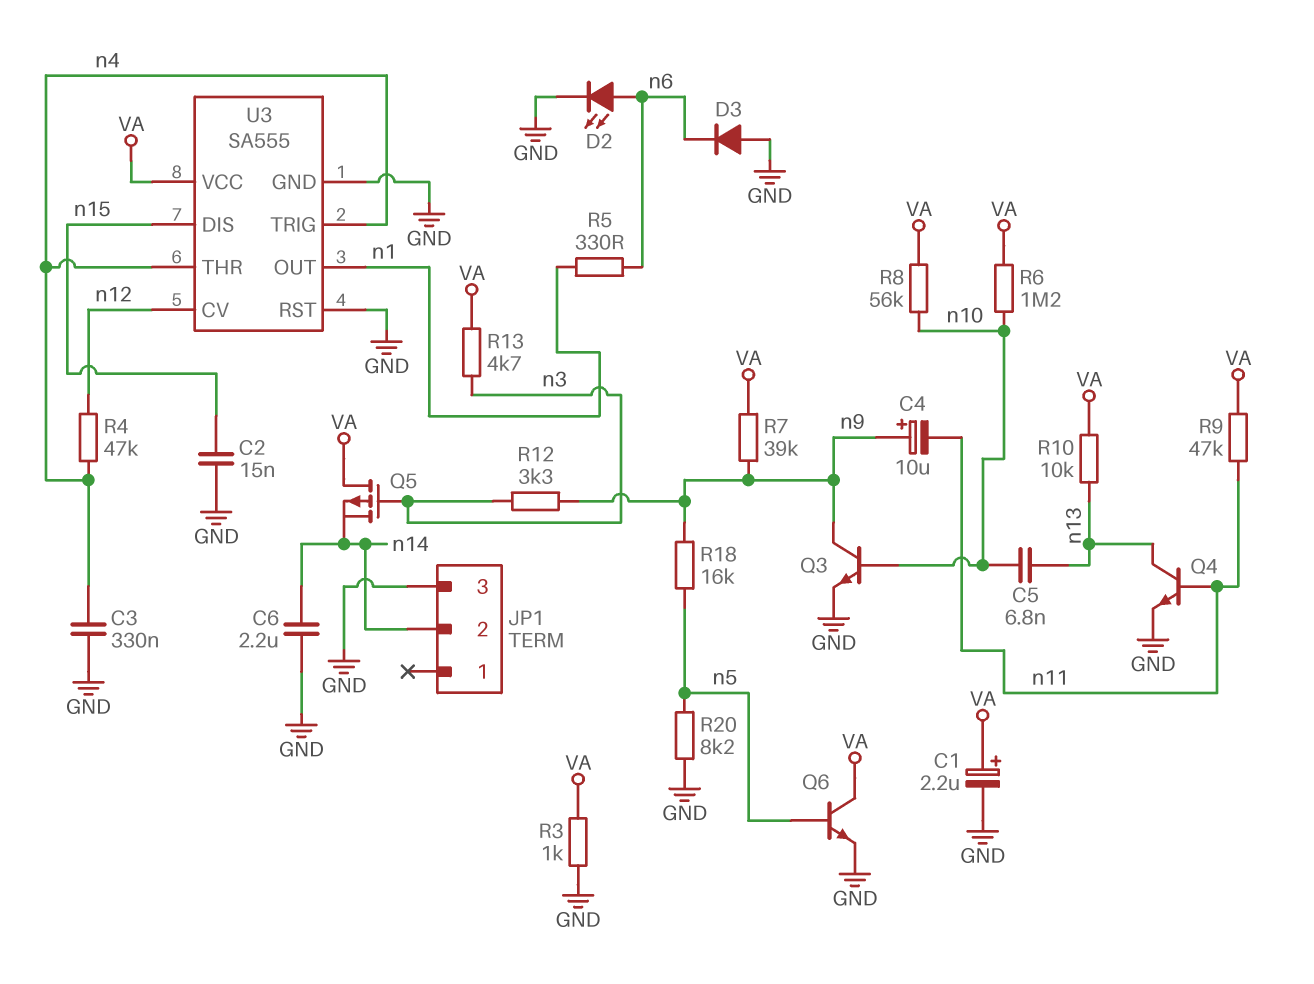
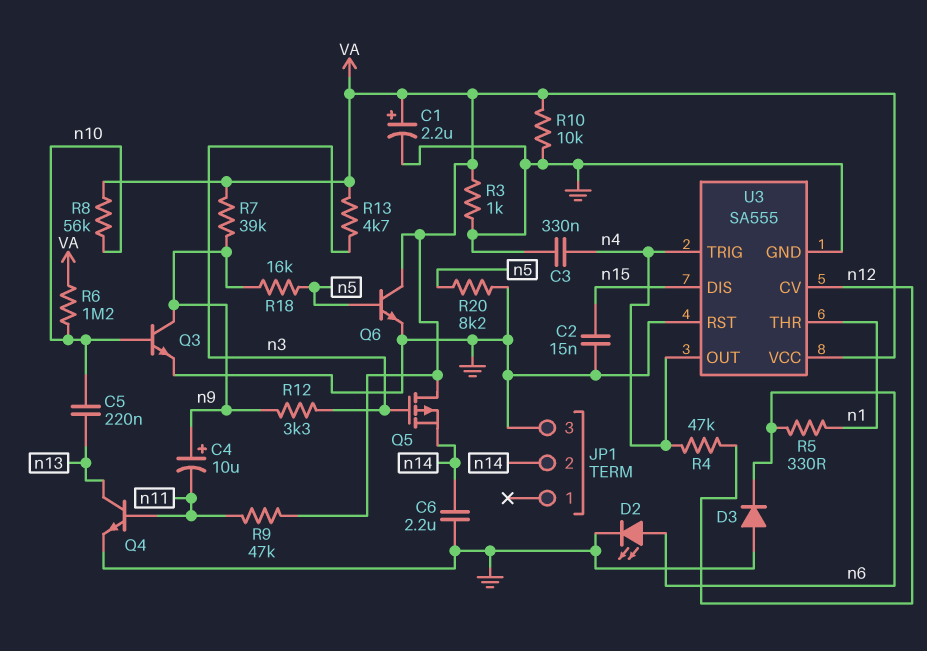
C5: 6.8nF (n10, n13) -> 220nF (n10, n13)
R10: 10k (VA, n13) -> 10k (GND, VA)
U3 pin OUT: n1 -> n4
U3 pin THR: n4 -> n1

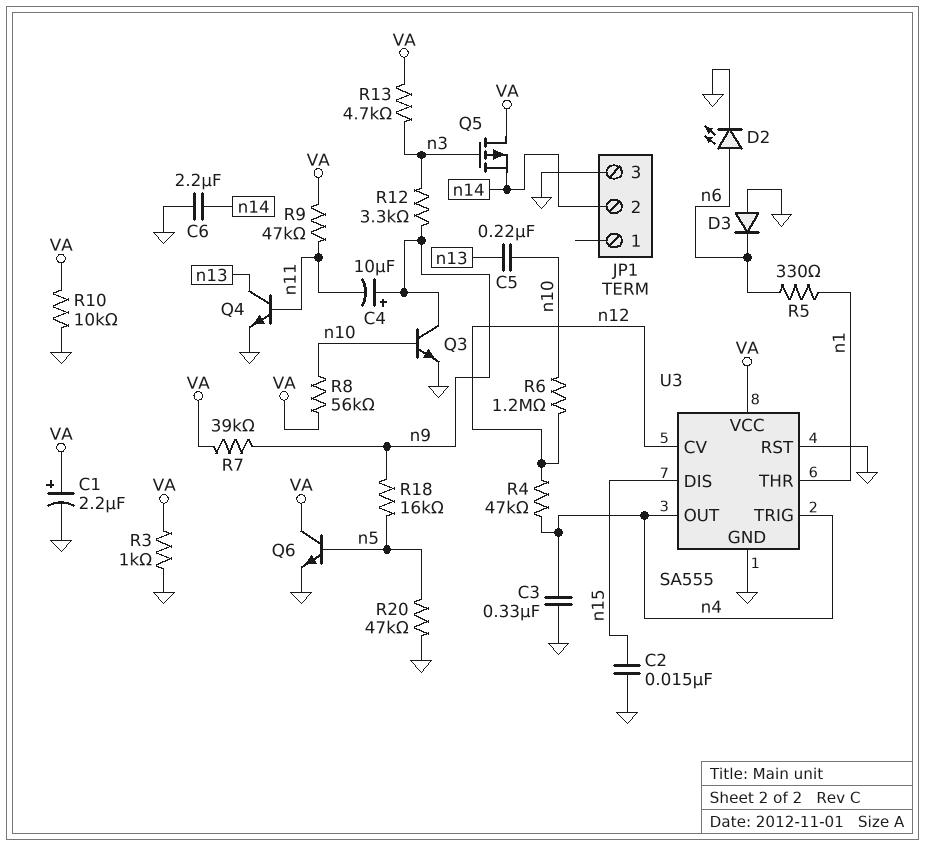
R6: 1.2M (VA, n10) -> 1.2M (n10, n12)
R20: 8.2k (GND, n5) -> 47k (GND, n5)

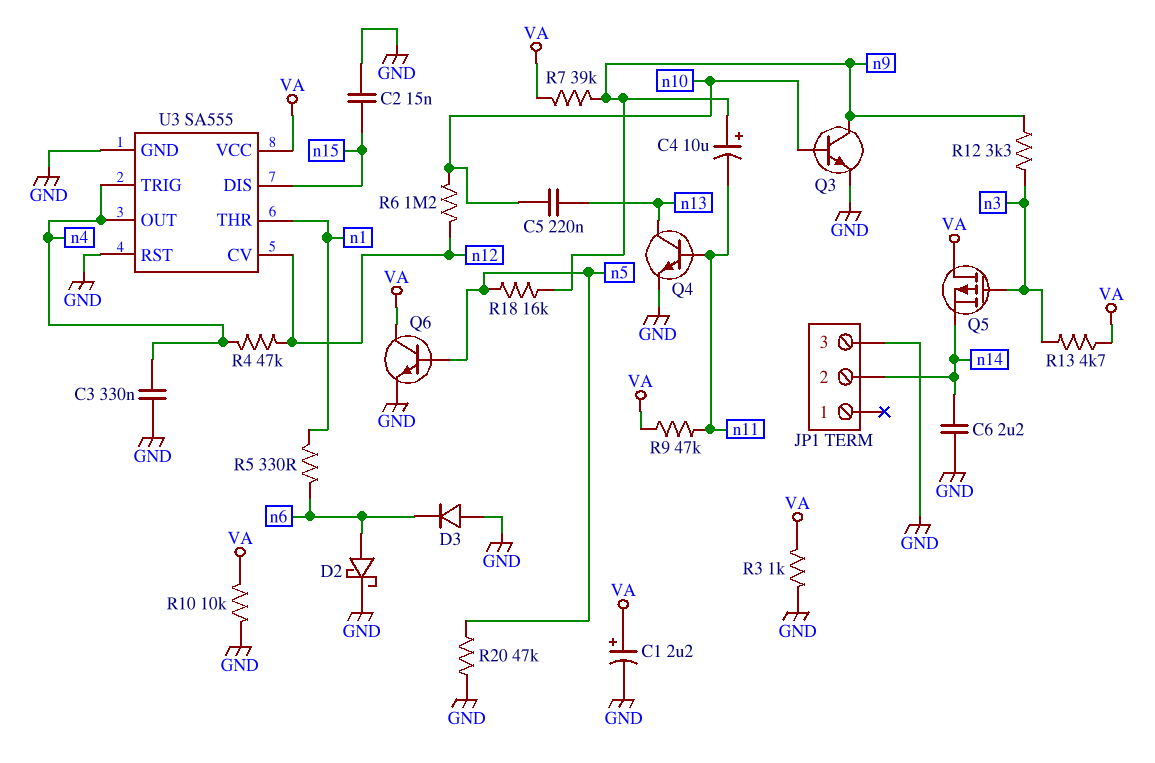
D2: LED (A n6, K GND) -> schottky (A n6, K GND)
R8: 56k (VA, n10) -> none

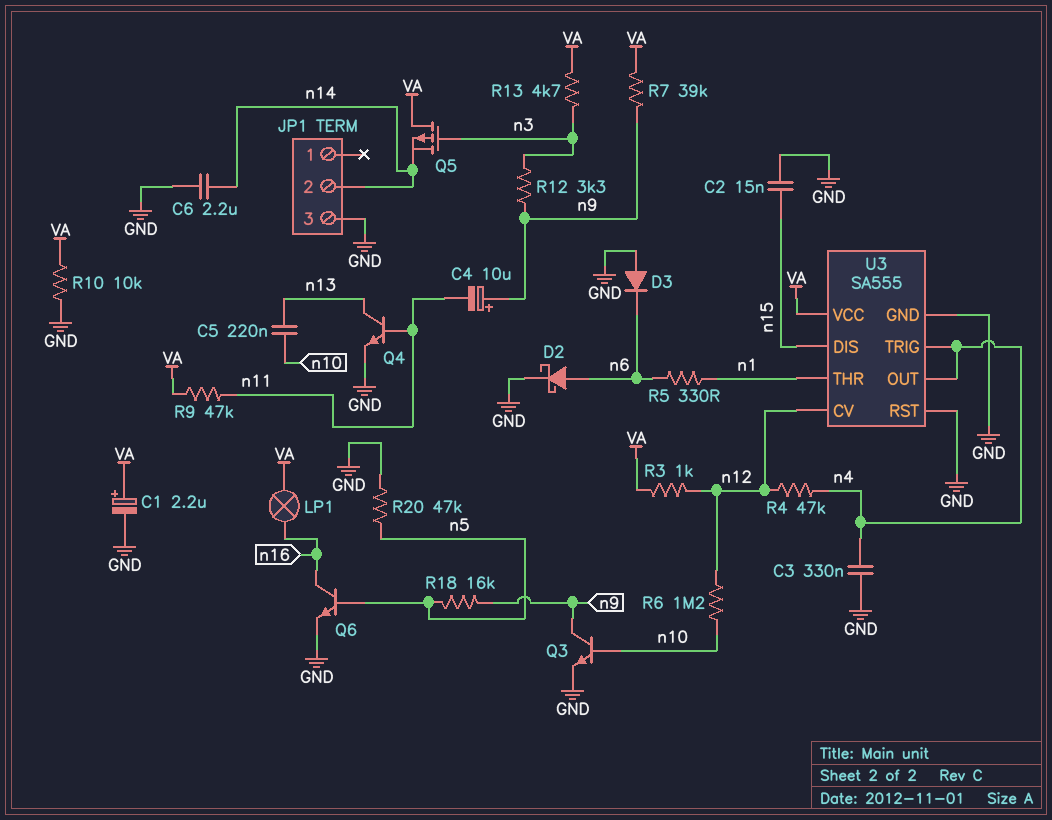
LP1: none -> lamp (VA, n16)
Q6: NPN (B n5, C VA, E GND) -> NPN (B n5, C n16, E GND)
R3: 1k (GND, VA) -> 1k (VA, n12)

